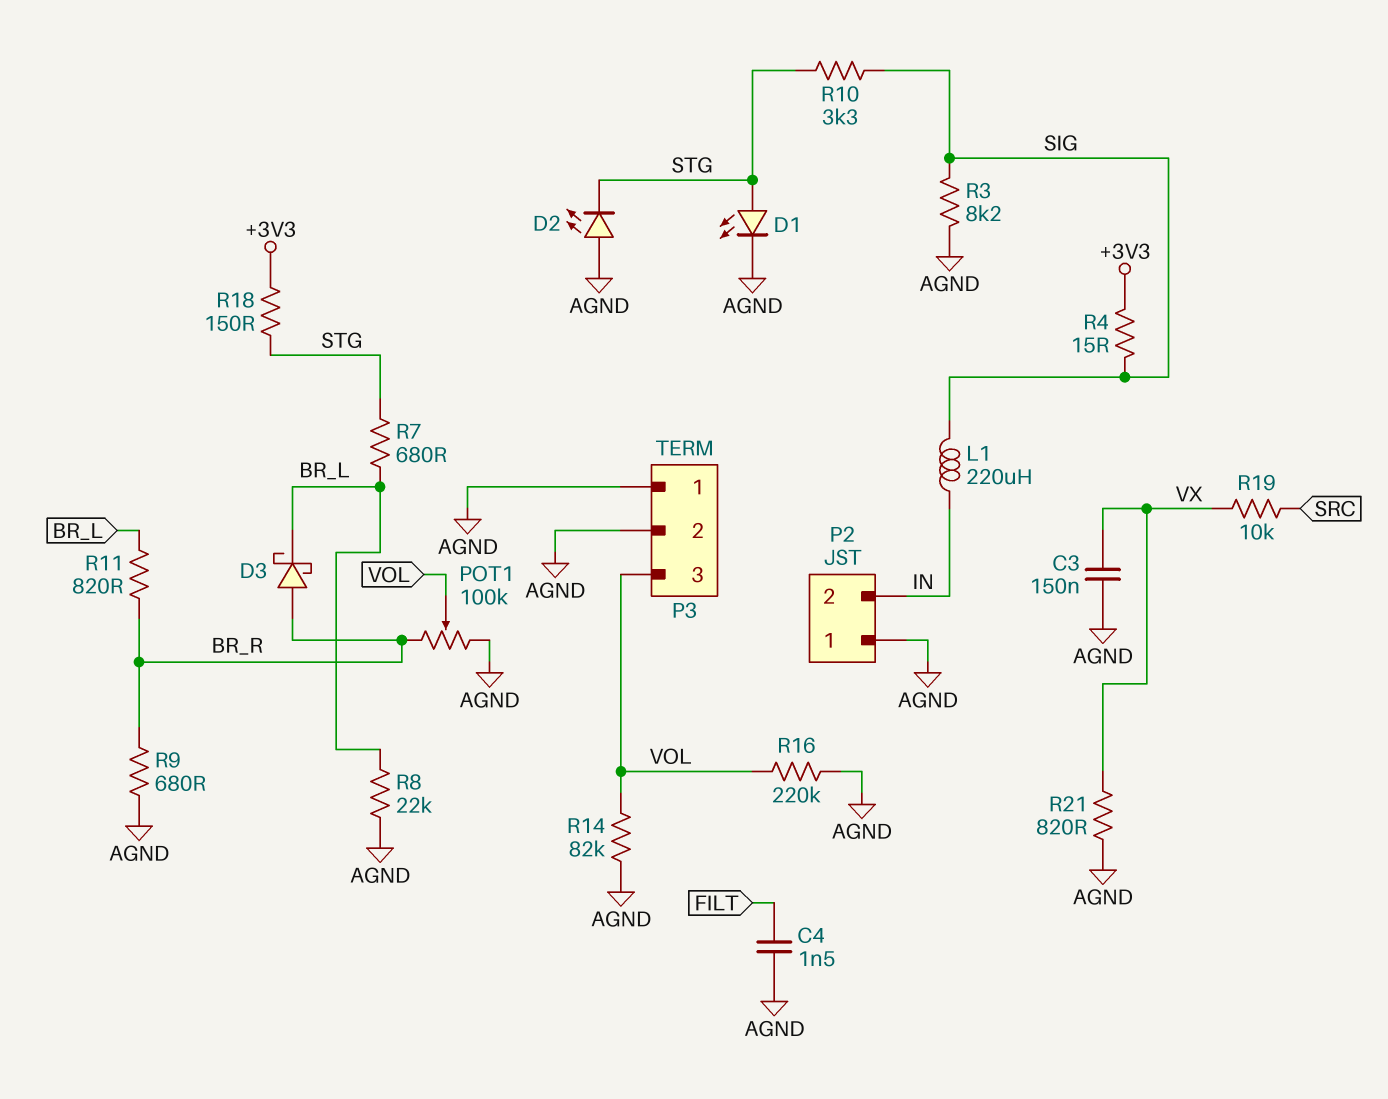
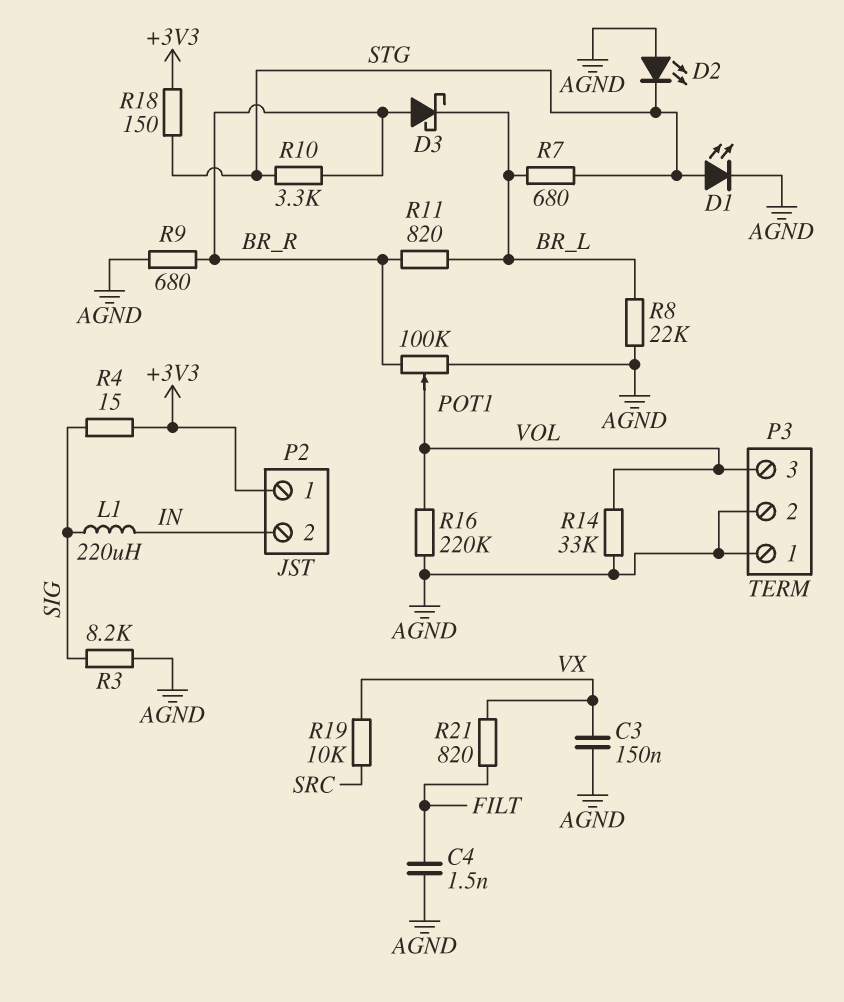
P2 pin 1: AGND -> +3V3
R10: 3.3k (SIG, STG) -> 3.3k (BR_R, STG)
R14: 82k (AGND, VOL) -> 33k (AGND, VOL)
R21: 820 (AGND, VX) -> 820 (FILT, VX)

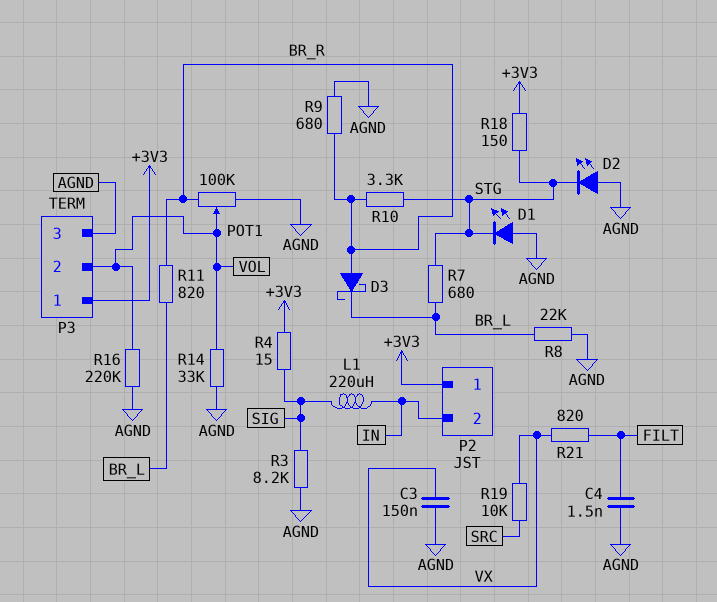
D1: LED (A STG, K AGND) -> LED (A AGND, K STG)
P3 pin 1: AGND -> +3V3
P3 pin 2: AGND -> VOL
P3 pin 3: VOL -> AGND

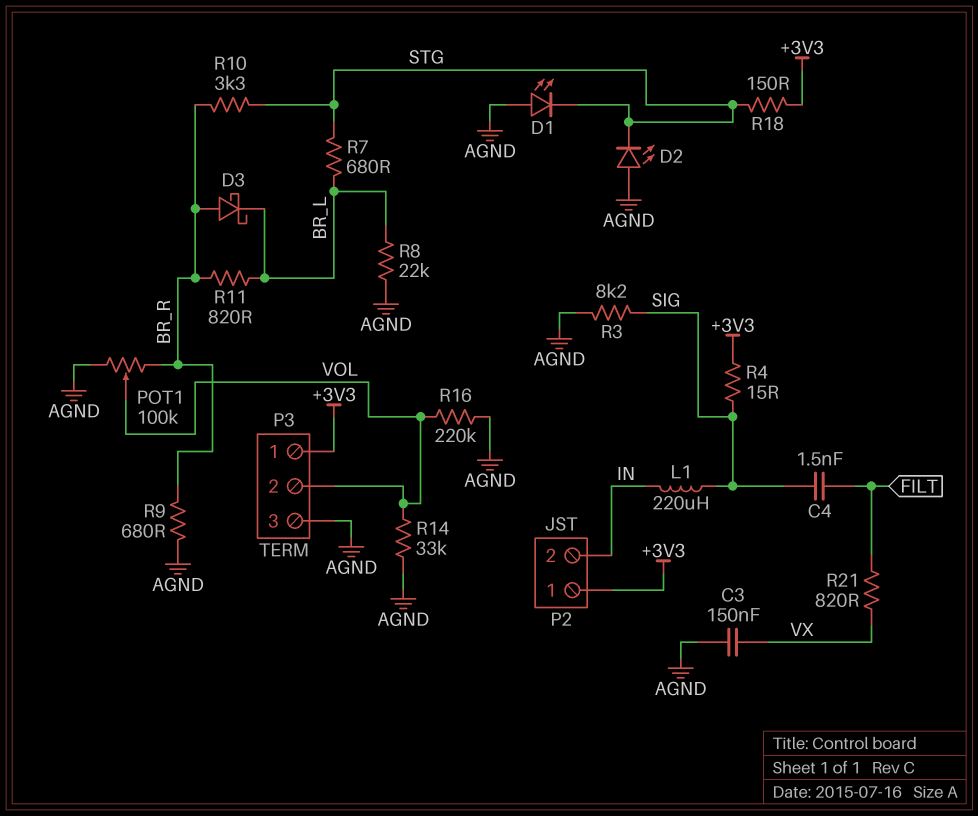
C4: 1.5nF (AGND, FILT) -> 1.5nF (FILT, SIG)
R19: 10k (SRC, VX) -> none

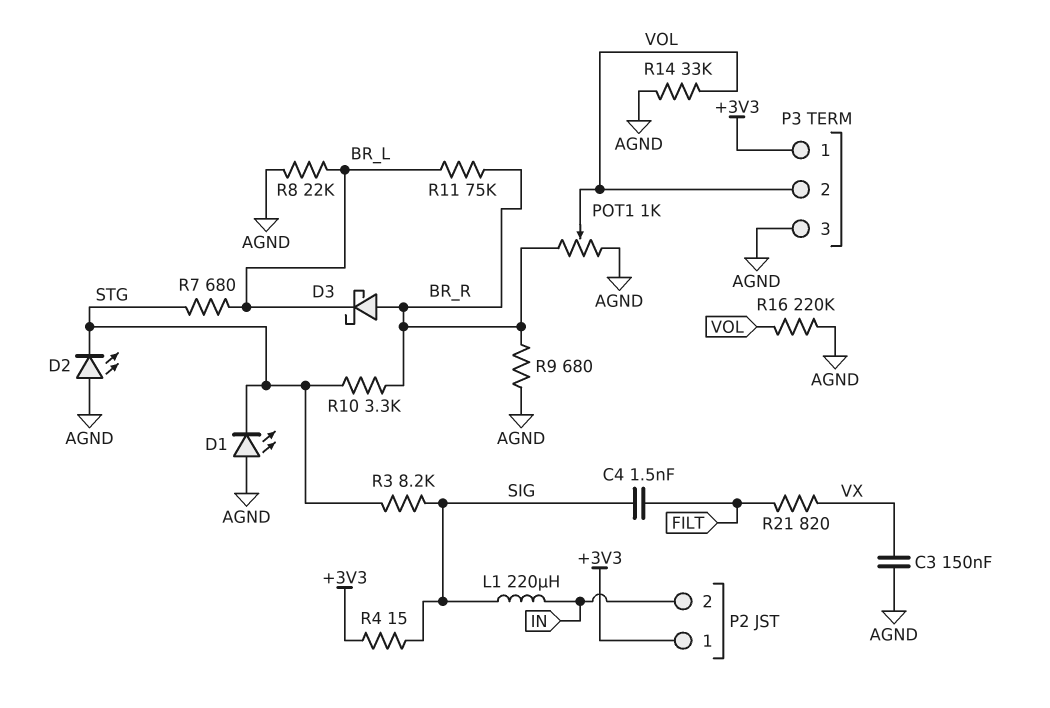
POT1: 100k (AGND, BR_R, wiper VOL) -> 1k (AGND, BR_R, wiper VOL)
R3: 8.2k (AGND, SIG) -> 8.2k (SIG, STG)
R11: 820 (BR_L, BR_R) -> 75k (BR_L, BR_R)
R18: 150 (+3V3, STG) -> none

